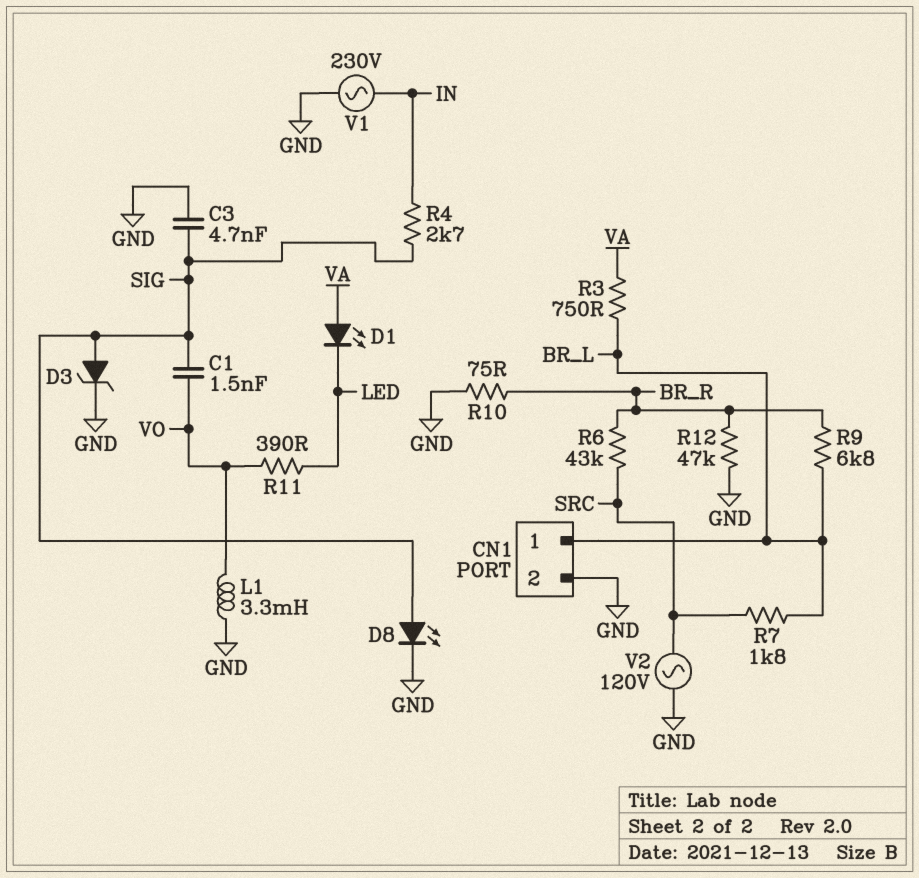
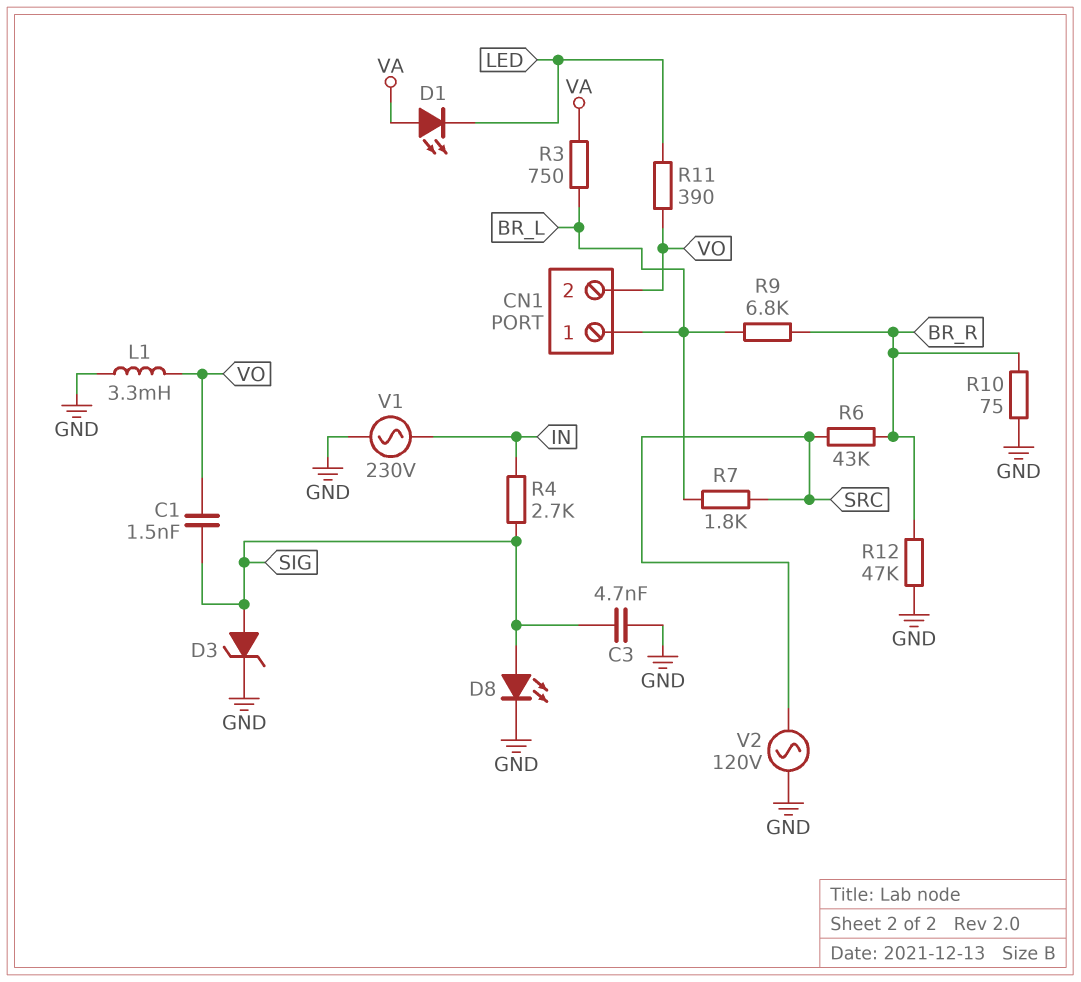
CN1 pin 2: GND -> VO

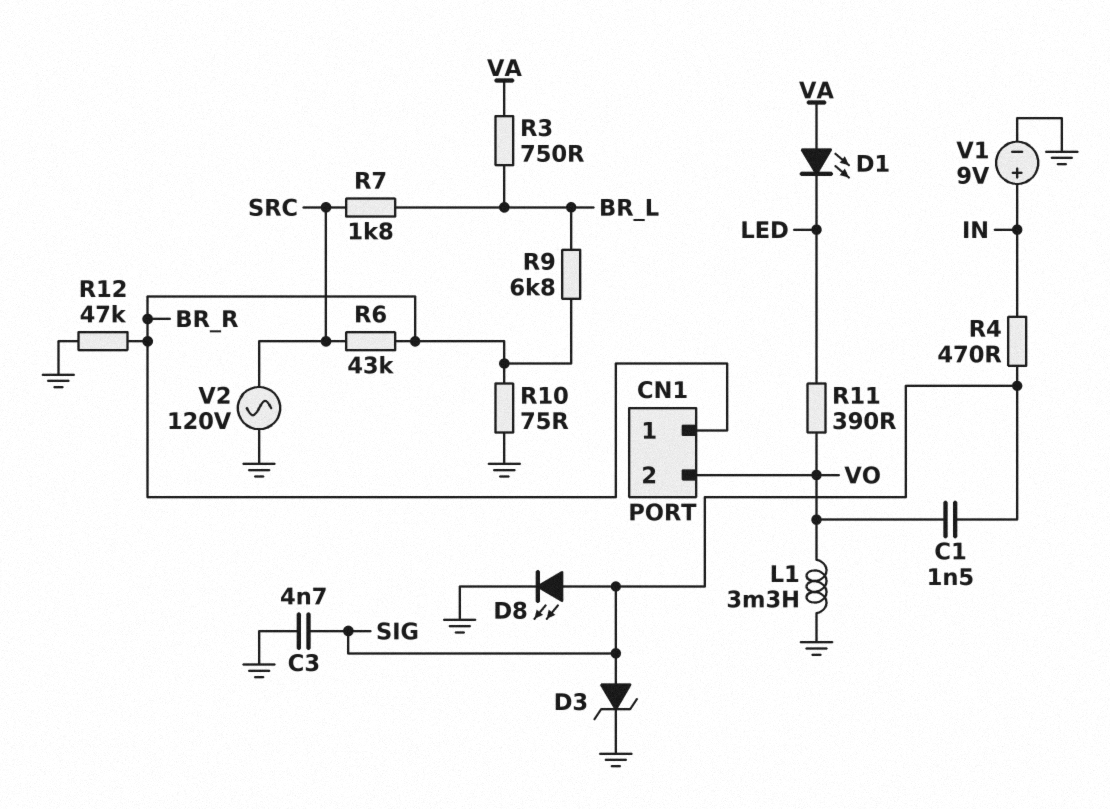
CN1 pin 1: BR_L -> BR_R
R4: 2.7k (IN, SIG) -> 470 (IN, SIG)
V1: AC 230V (GND, IN) -> 9V (plus IN, minus GND)

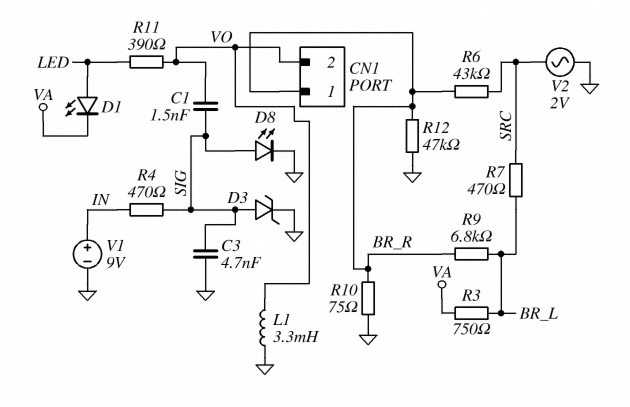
D1: LED (A VA, K LED) -> LED (A LED, K VA)
R7: 1.8k (BR_L, SRC) -> 470 (BR_L, SRC)
V2: AC 120V (GND, SRC) -> AC 2V (GND, SRC)

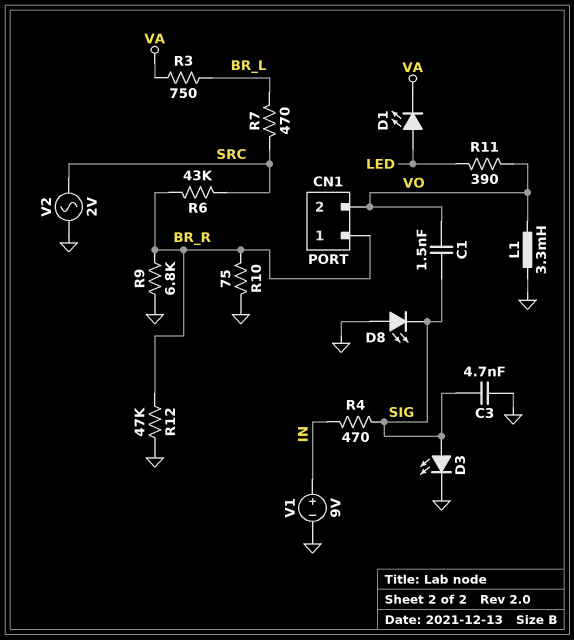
D3: zener (A SIG, K GND) -> LED (A SIG, K GND)
D8: LED (A SIG, K GND) -> LED (A GND, K SIG)
R9: 6.8k (BR_L, BR_R) -> 6.8k (BR_R, GND)

